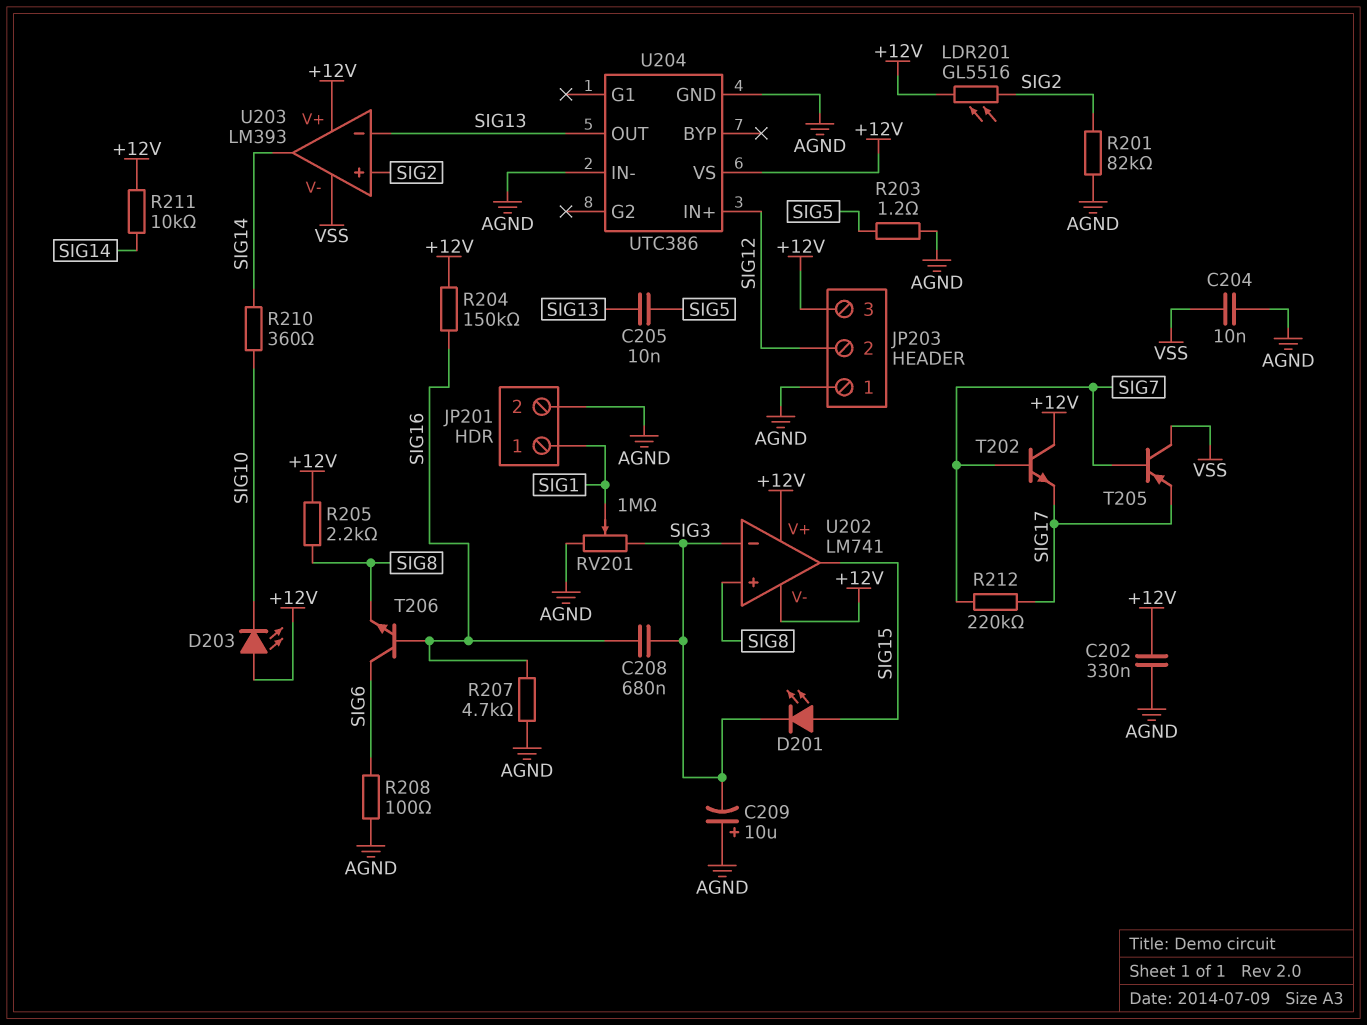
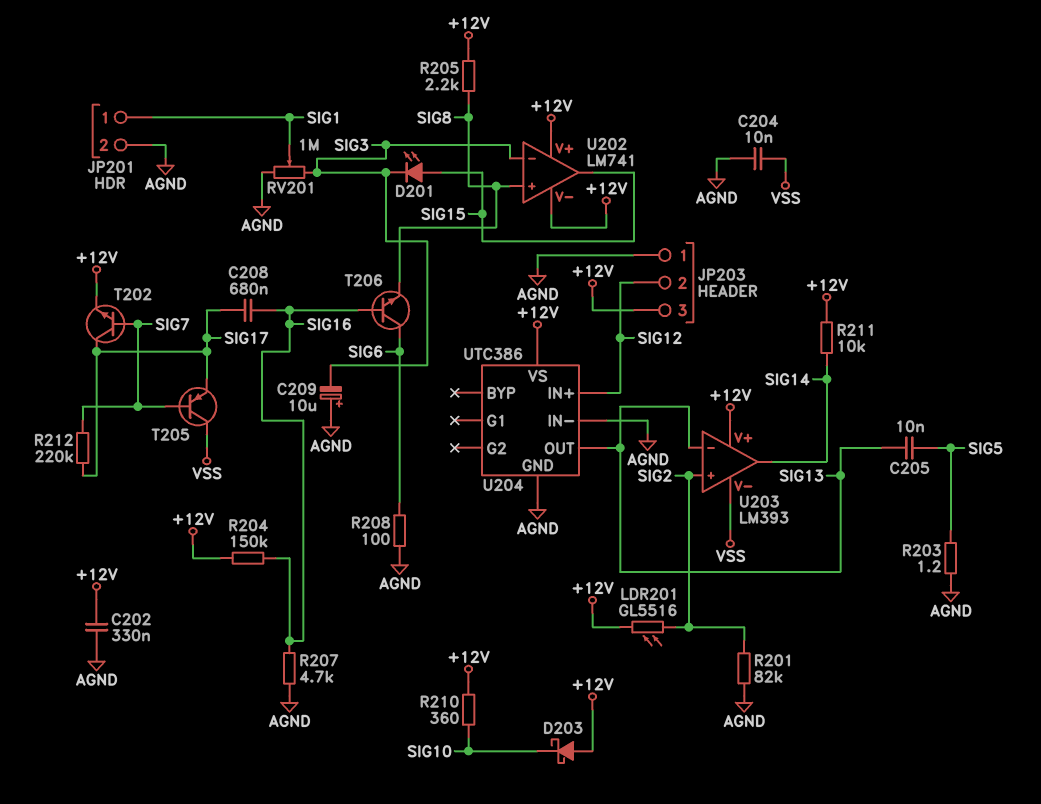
C208: 680nF (SIG3, SIG16) -> 680nF (SIG16, SIG17)
D203: LED (A +12V, K SIG10) -> schottky (A +12V, K SIG10)
R210: 360 (SIG10, SIG14) -> 360 (+12V, SIG10)
T202: NPN (B SIG7, C +12V, E SIG17) -> NPN (B SIG7, C SIG17, E +12V)

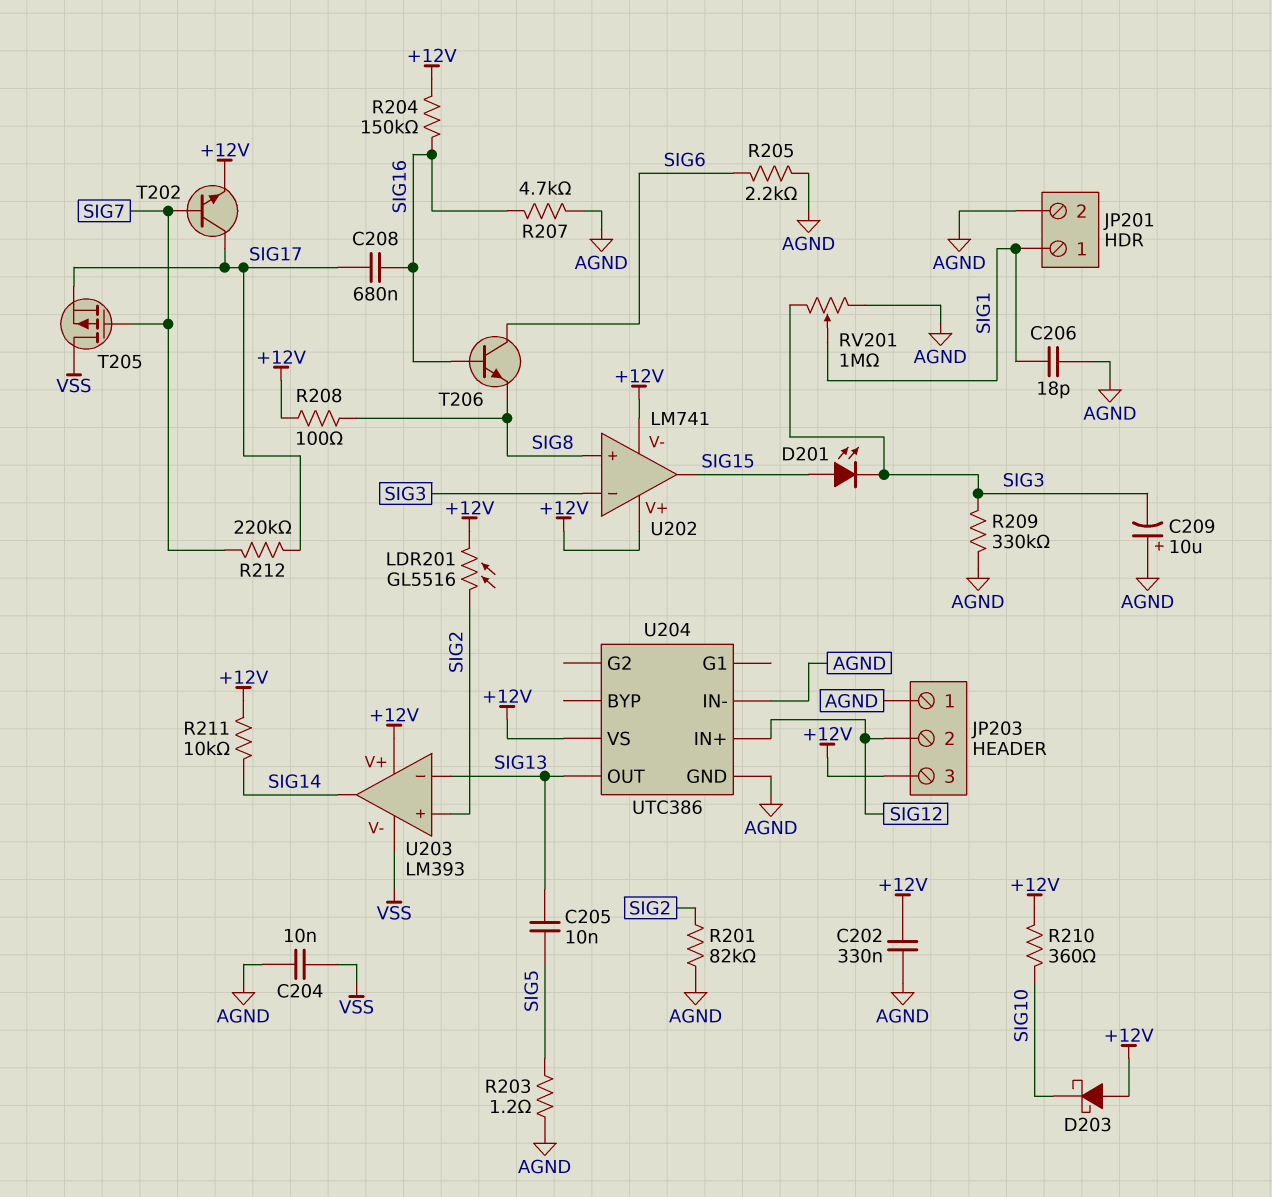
C206: none -> 18pF (AGND, SIG1)
R205: 2.2k (+12V, SIG8) -> 2.2k (AGND, SIG6)
R208: 100 (AGND, SIG6) -> 100 (+12V, SIG8)
R209: none -> 330k (AGND, SIG3)
T205: PNP (B SIG7, C VSS, E SIG17) -> PMOS (G SIG7, D VSS, S SIG17)

